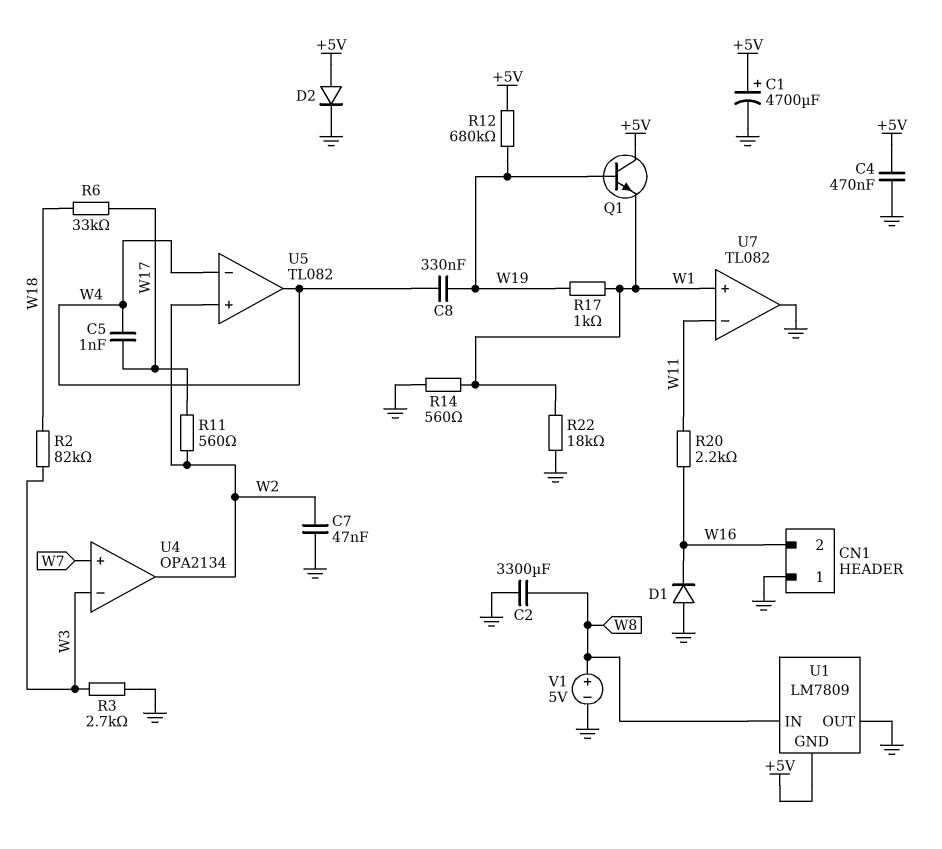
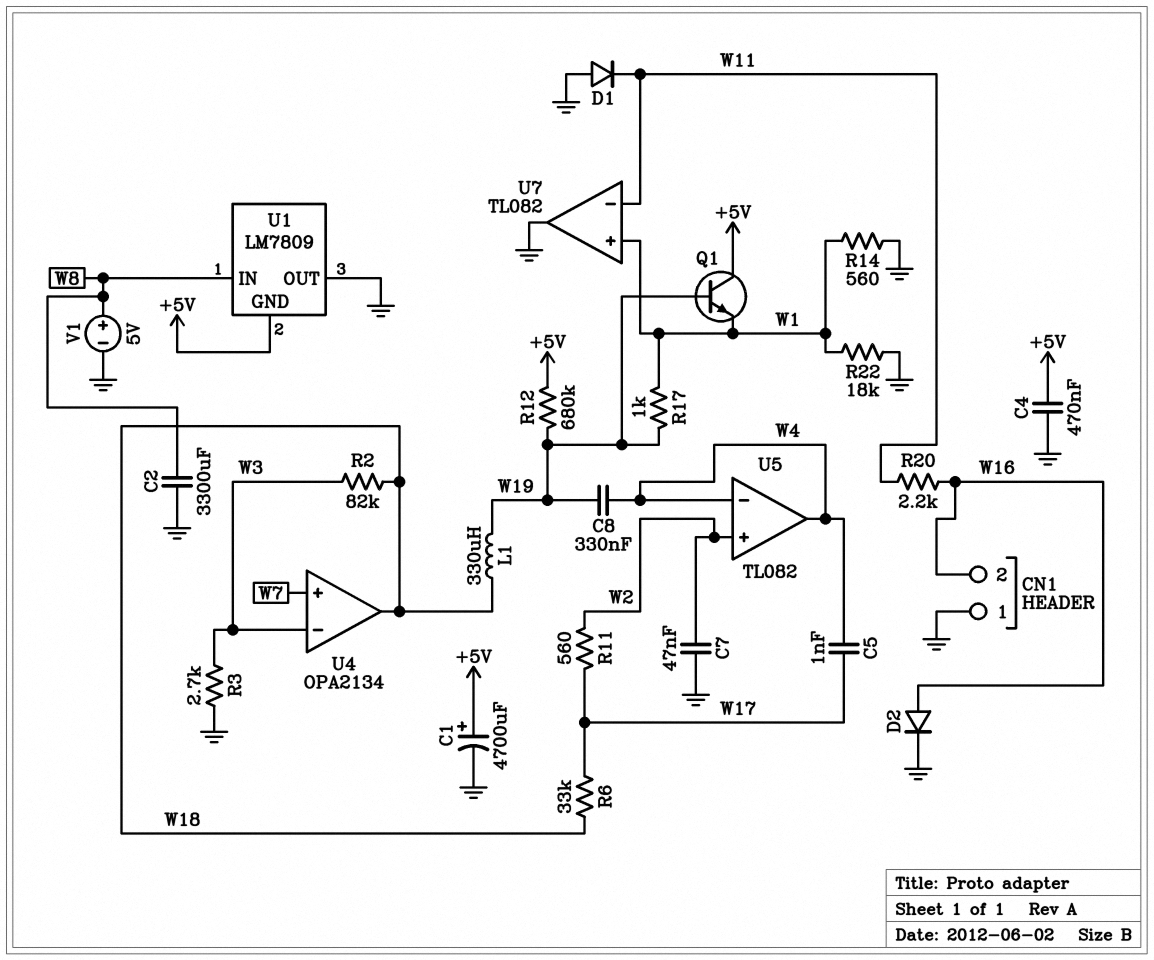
D1: diode (A GND, K W16) -> diode (A GND, K W11)
D2: diode (A +5V, K GND) -> diode (A W16, K GND)
L1: none -> 330uH (W18, W19)
U4 pin out: W2 -> W18

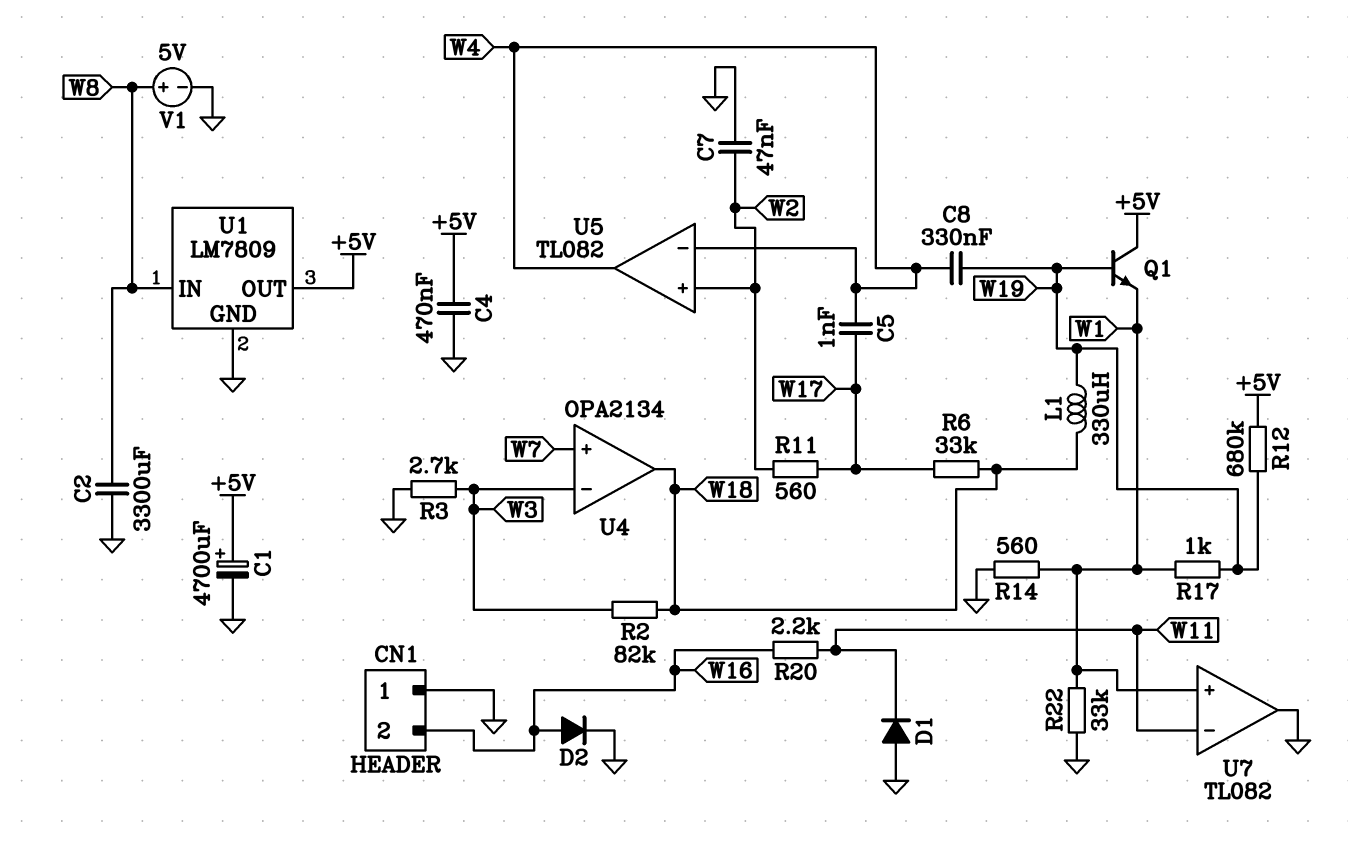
R22: 18k (GND, W1) -> 33k (GND, W1)
U1 pin GND: +5V -> GND
U1 pin OUT: GND -> +5V

